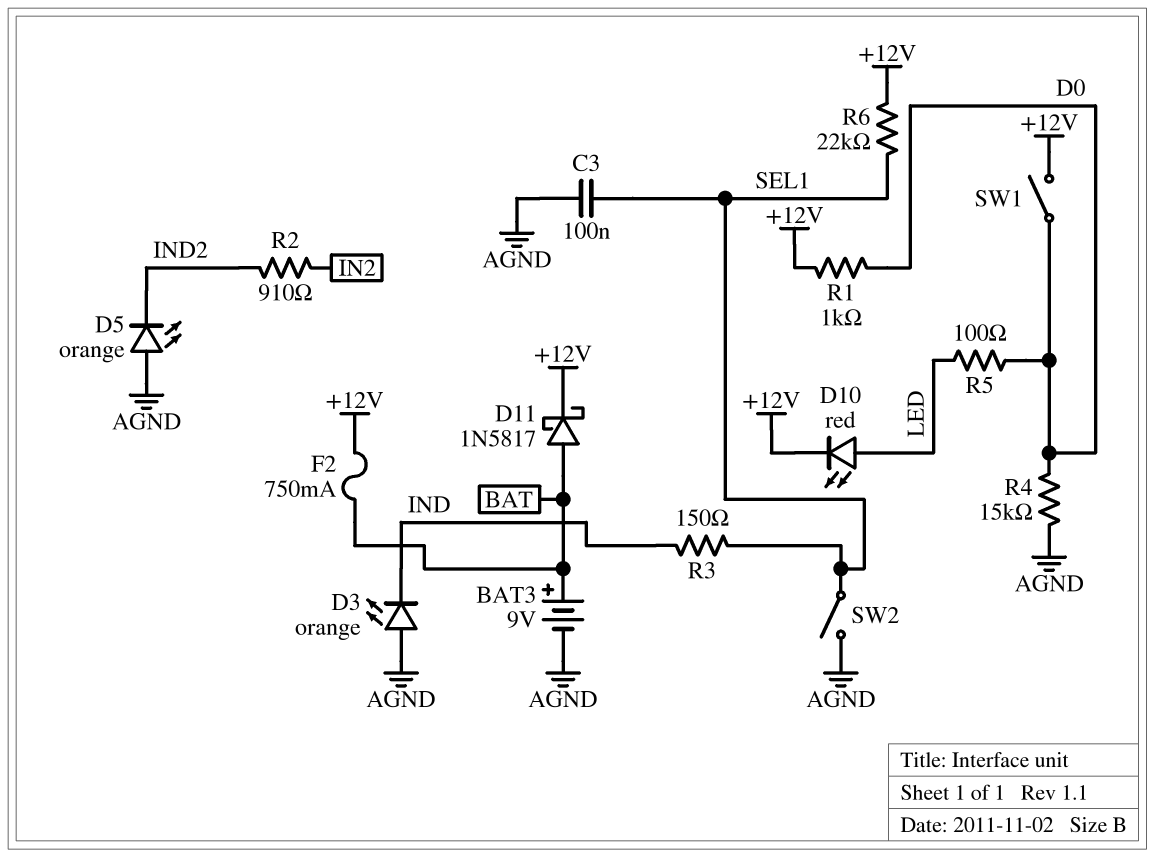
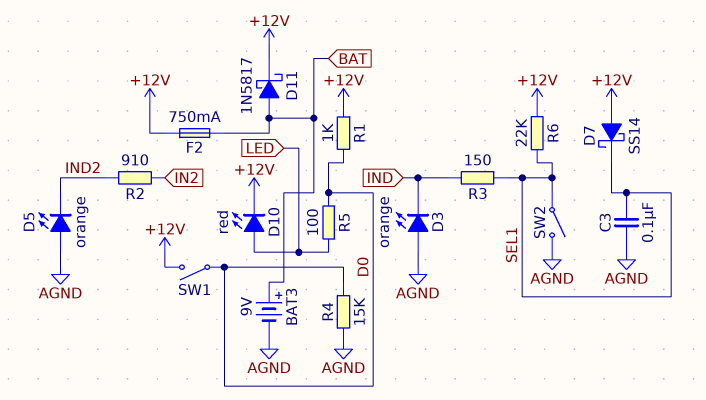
D7: none -> schottky SS14 (A +12V, K SEL1)

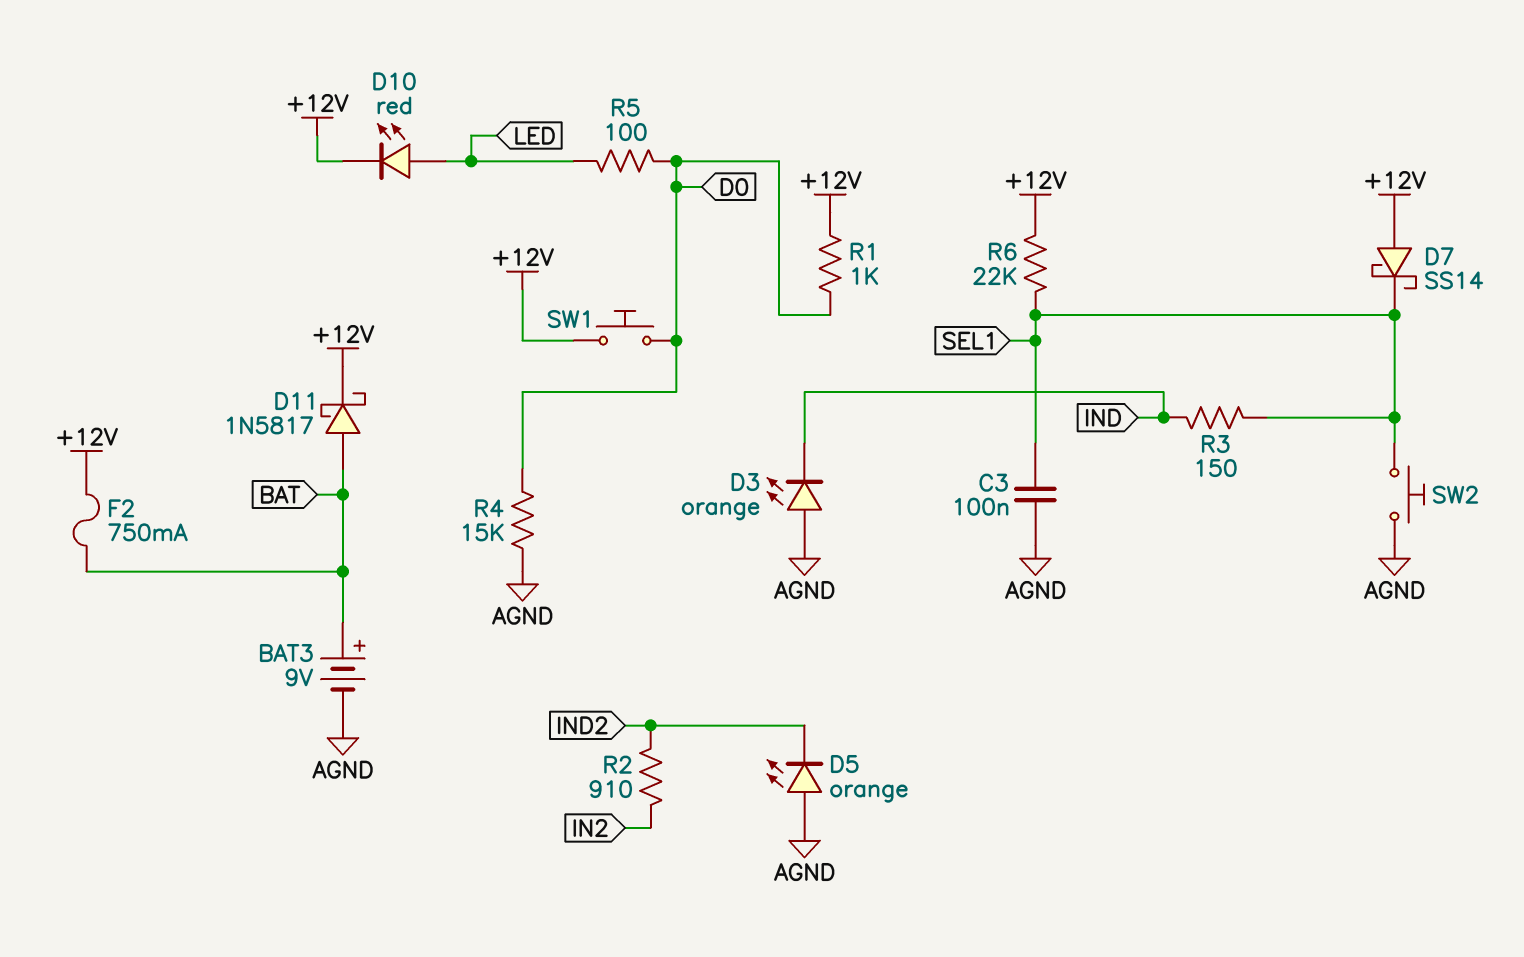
SW1: switch (+12V, D0) -> button (+12V, D0)
SW2: switch (AGND, SEL1) -> button (AGND, SEL1)

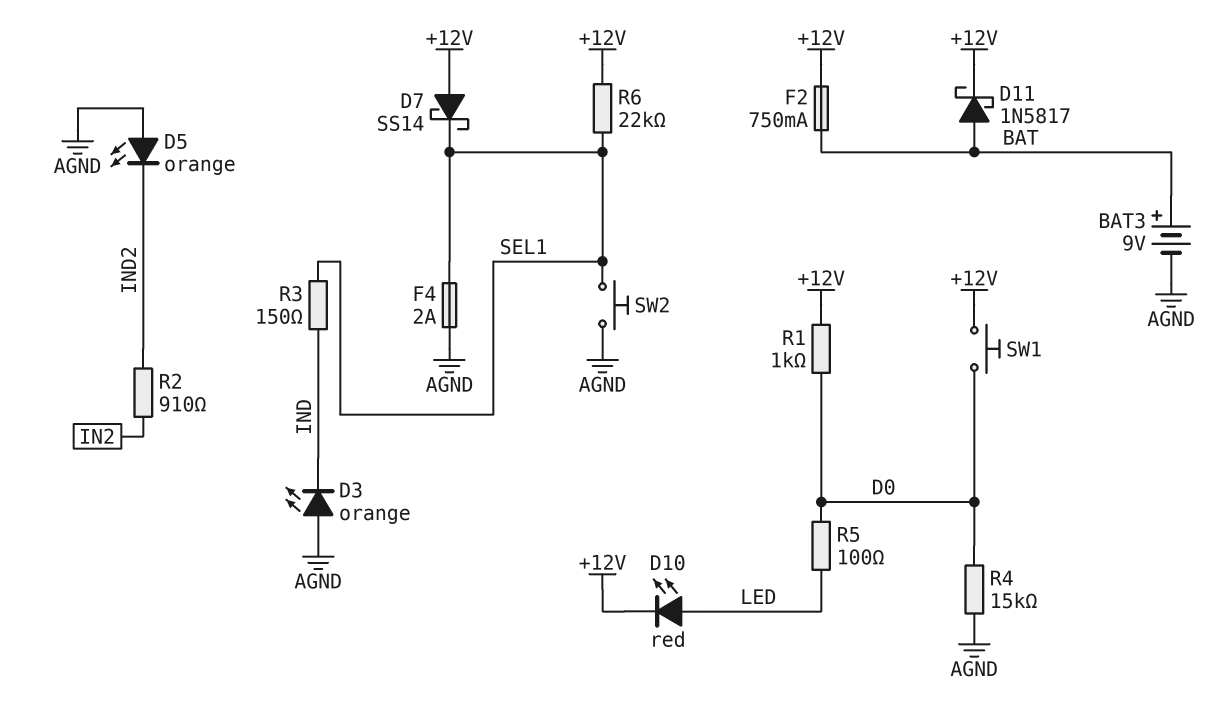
C3: 100nF (AGND, SEL1) -> none
F4: none -> 2A (AGND, SEL1)

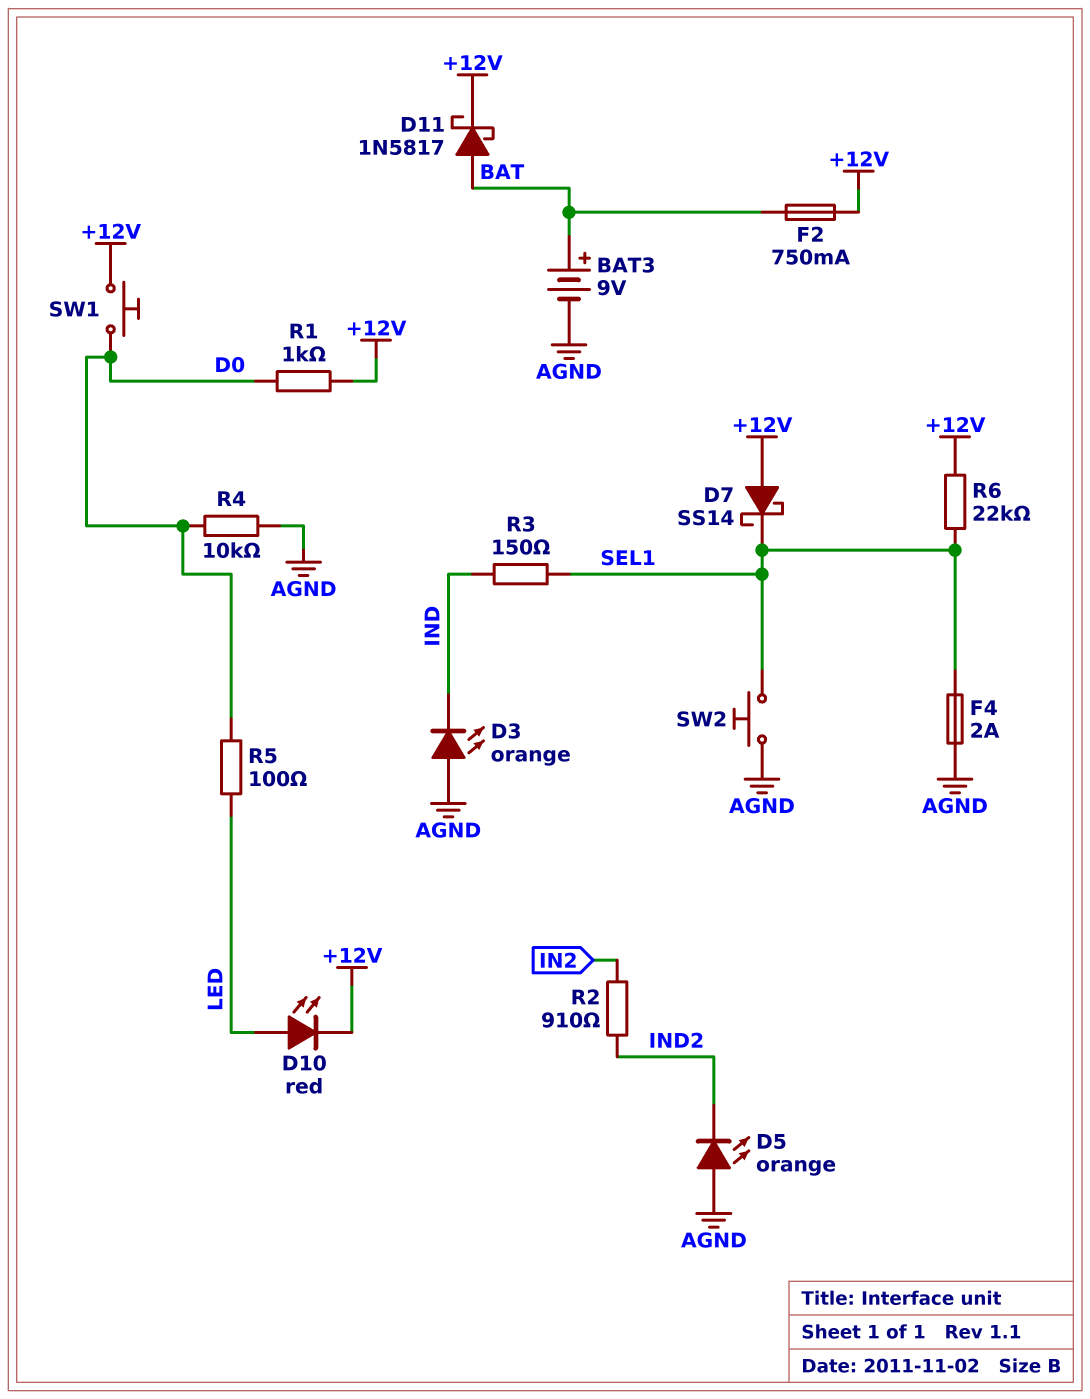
R4: 15k (AGND, D0) -> 10k (AGND, D0)

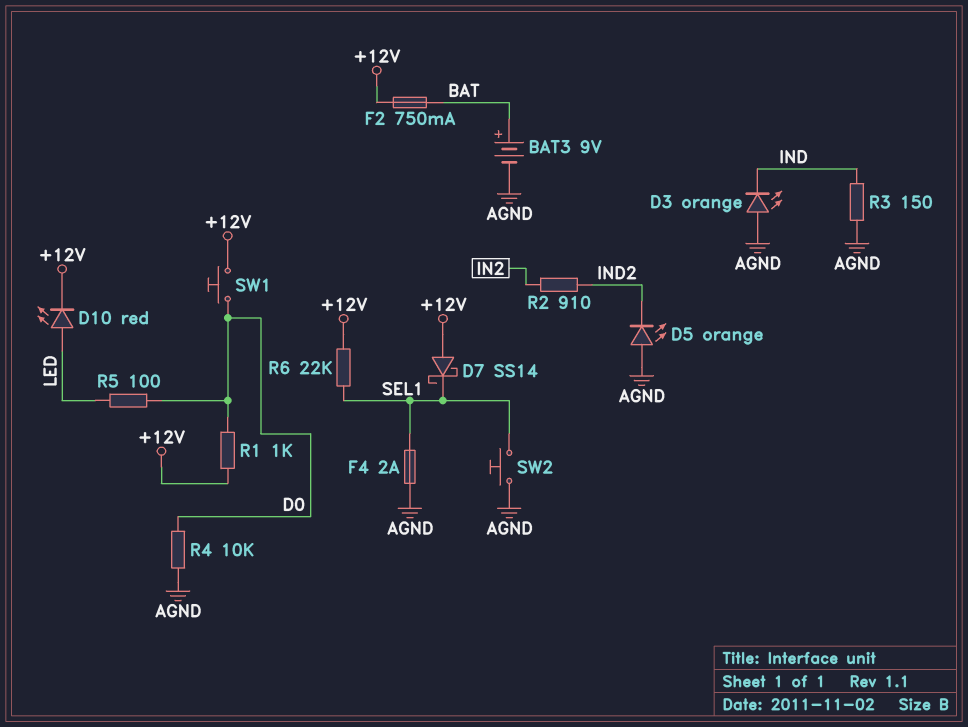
D11: schottky 1N5817 (A BAT, K +12V) -> none
R3: 150 (IND, SEL1) -> 150 (AGND, IND)

